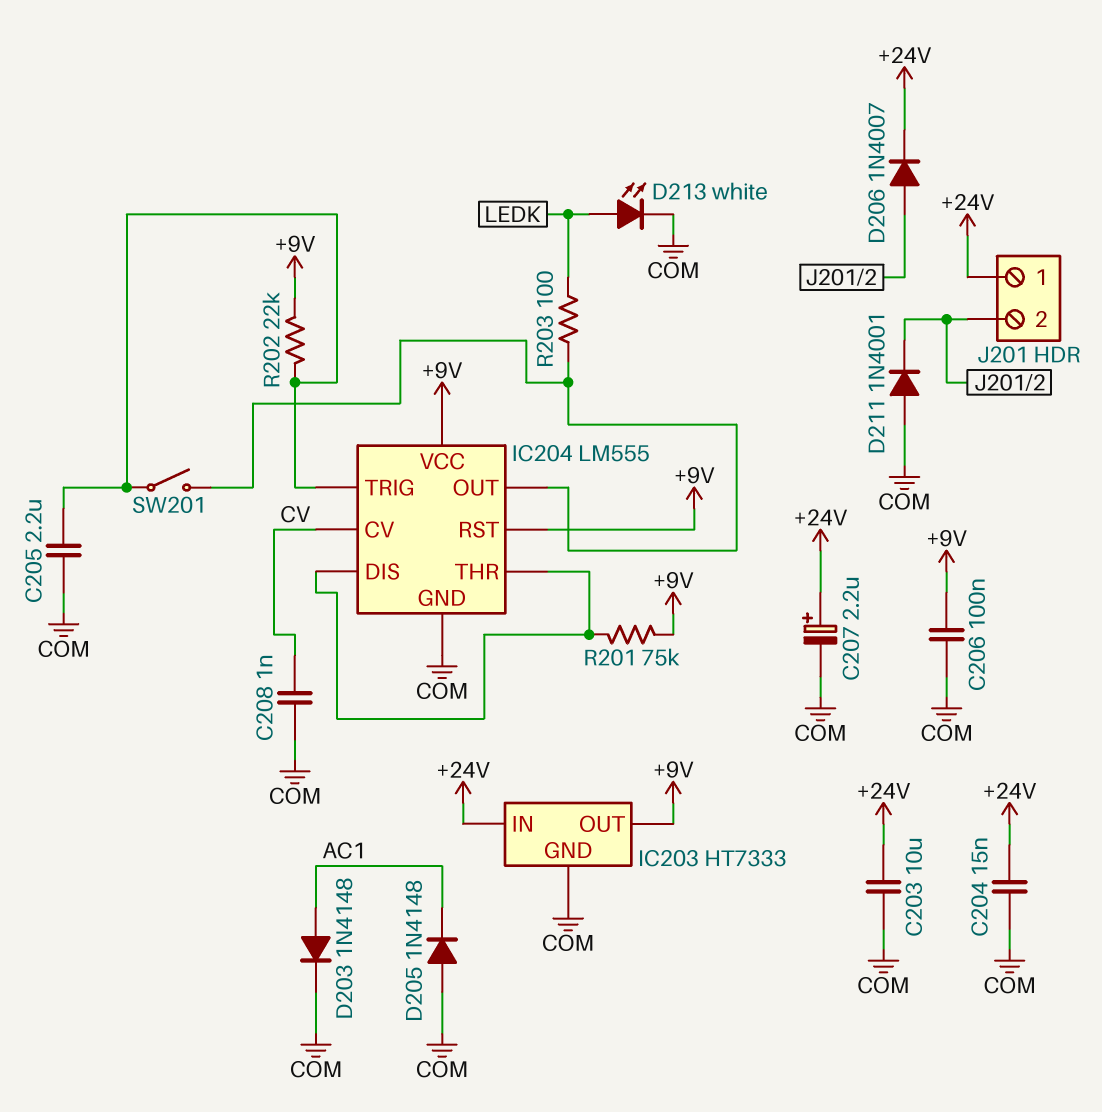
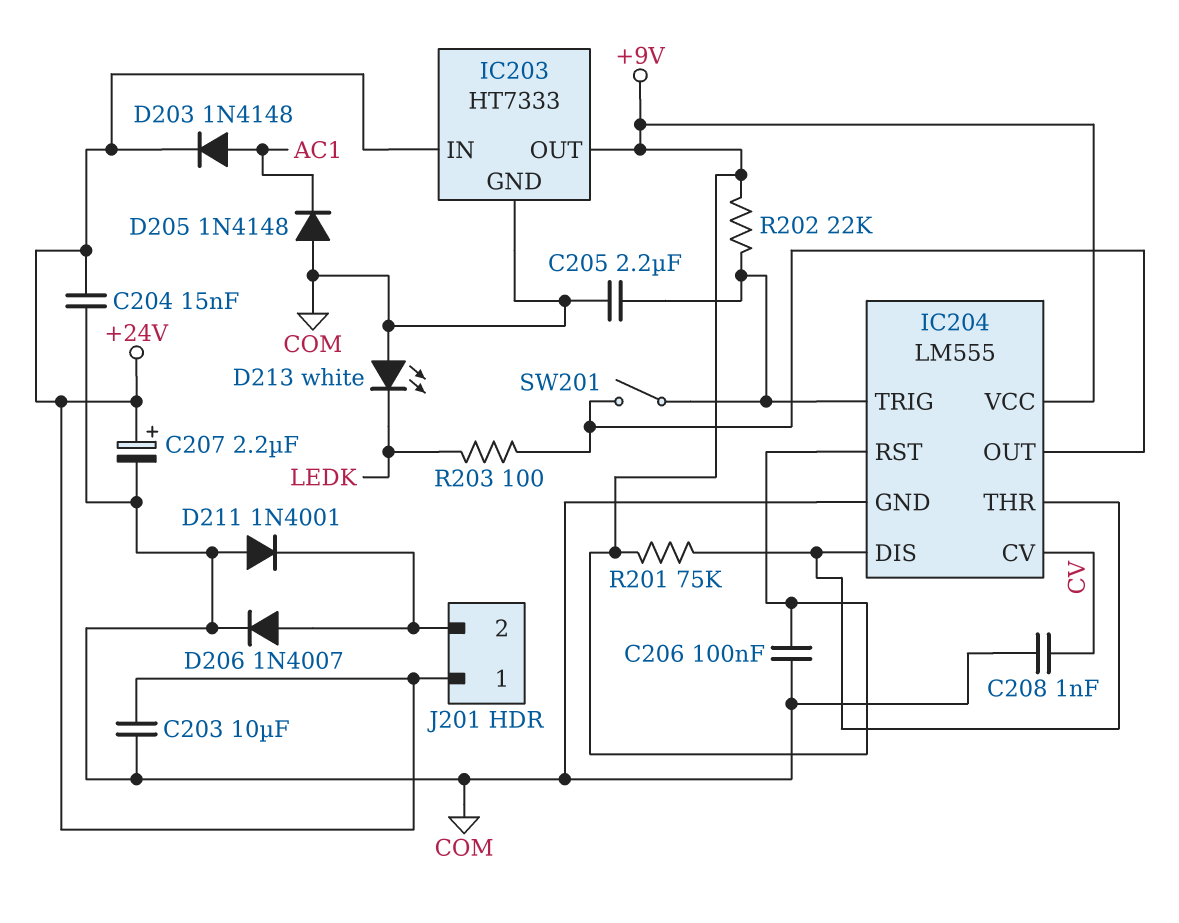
D203: diode 1N4148 (A AC1, K COM) -> diode 1N4148 (A AC1, K +24V)
D206: diode 1N4007 (A J201/2, K +24V) -> diode 1N4007 (A J201/2, K COM)
D213: LED white (A LEDK, K COM) -> LED white (A COM, K LEDK)

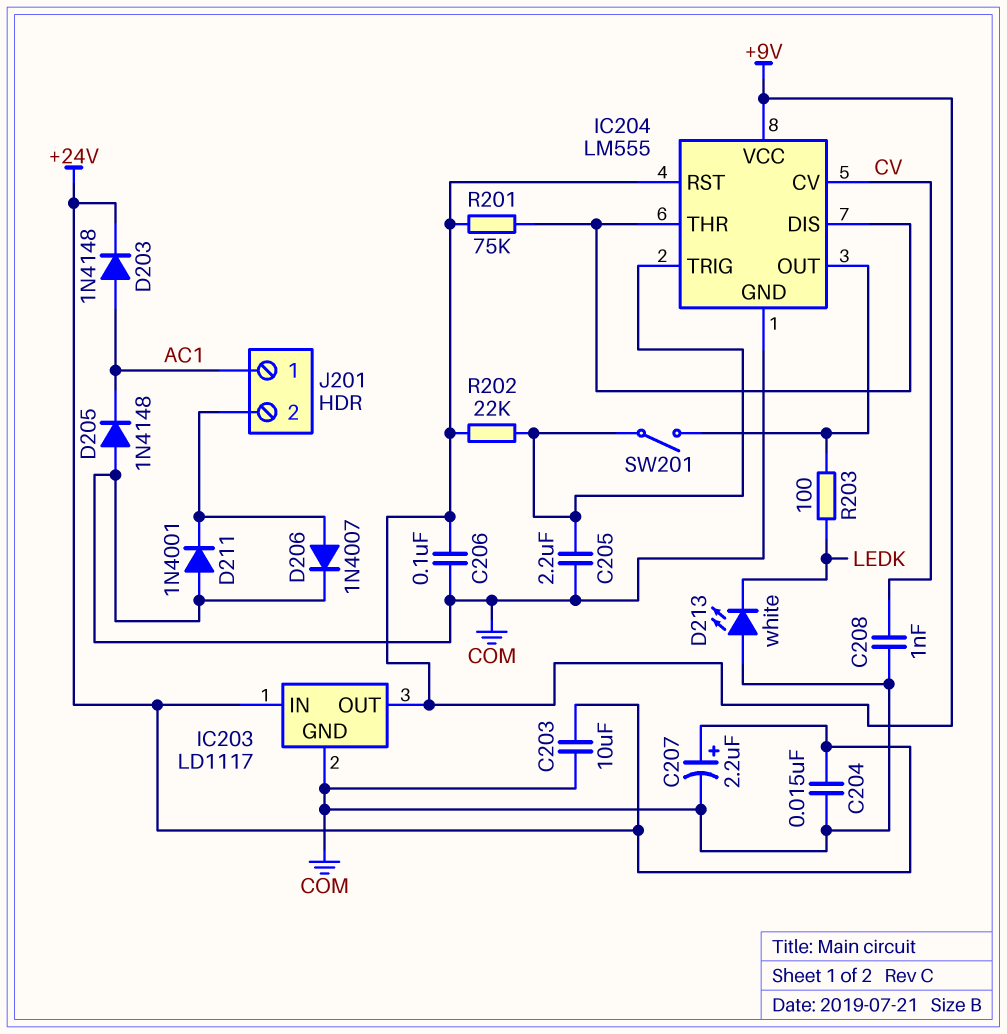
IC203: HT7333 -> LD1117
J201 pin 1: +24V -> AC1

